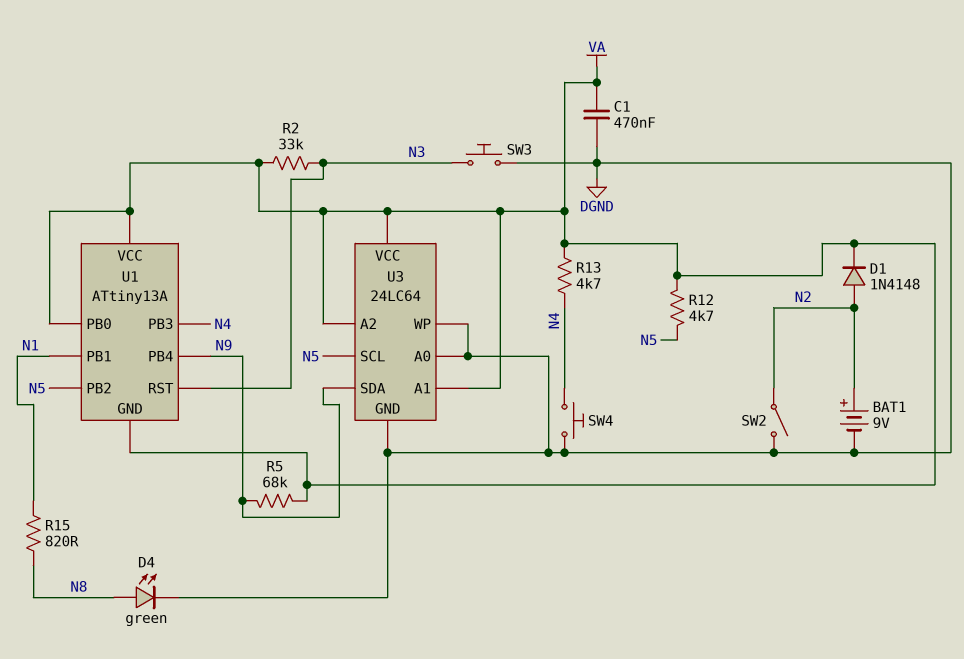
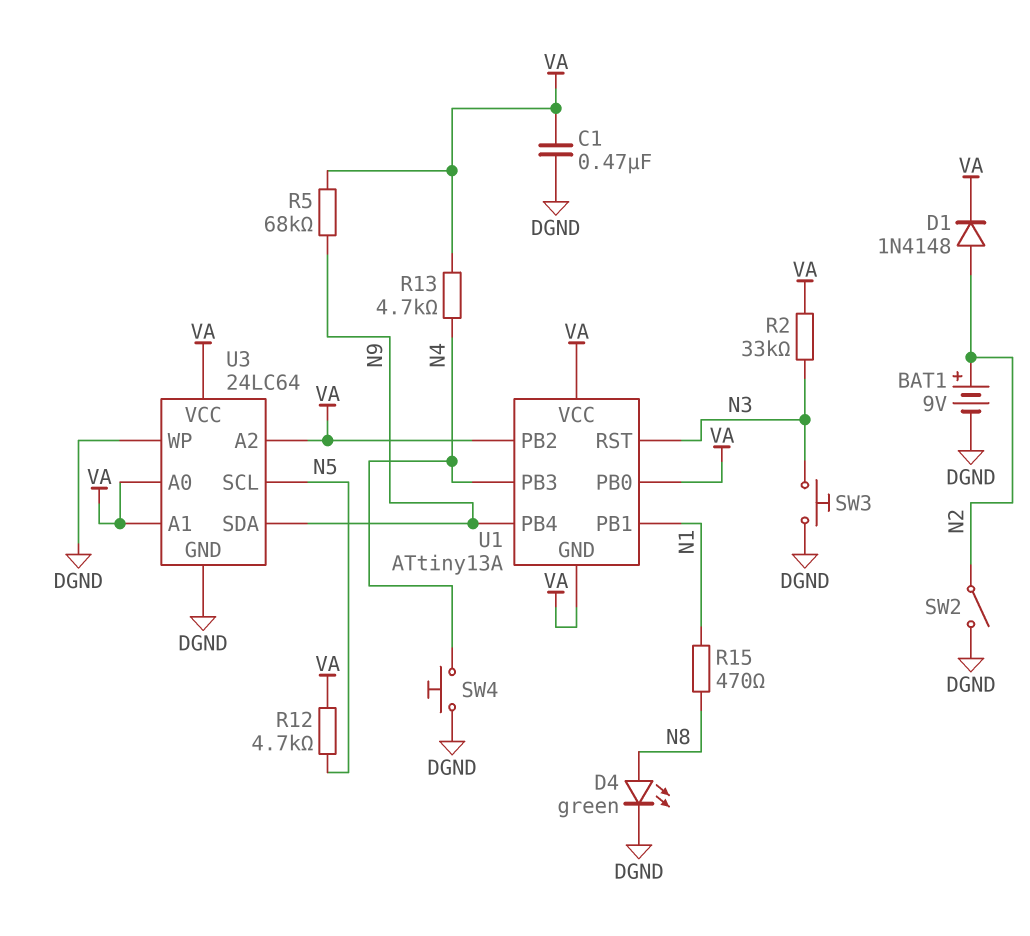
R15: 820 (N1, N8) -> 470 (N1, N8)
U1 pin PB2: N5 -> VA
U3 pin A0: DGND -> VA

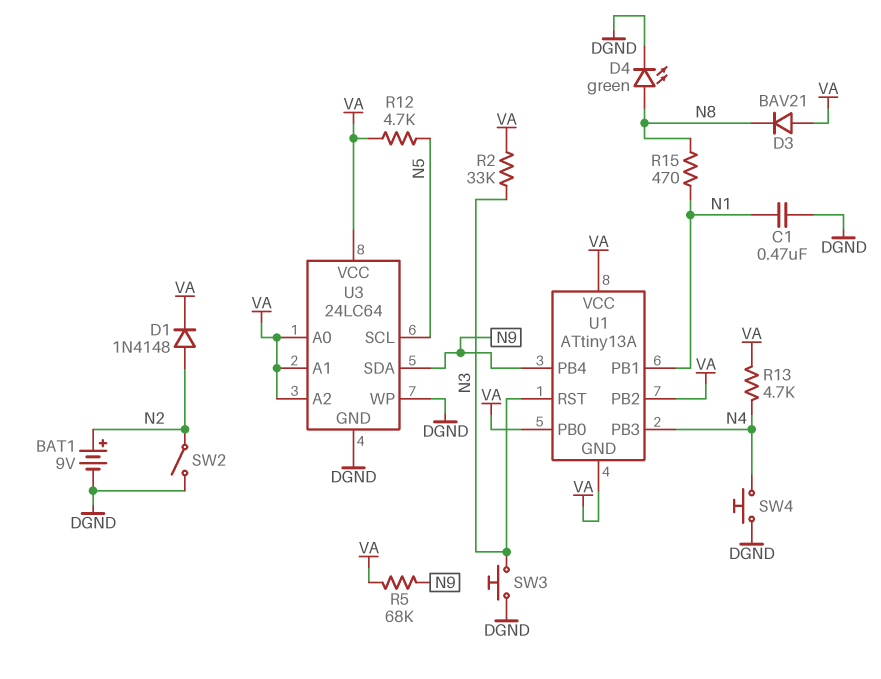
C1: 470nF (DGND, VA) -> 470nF (DGND, N1)
D3: none -> diode BAV21 (A VA, K N8)

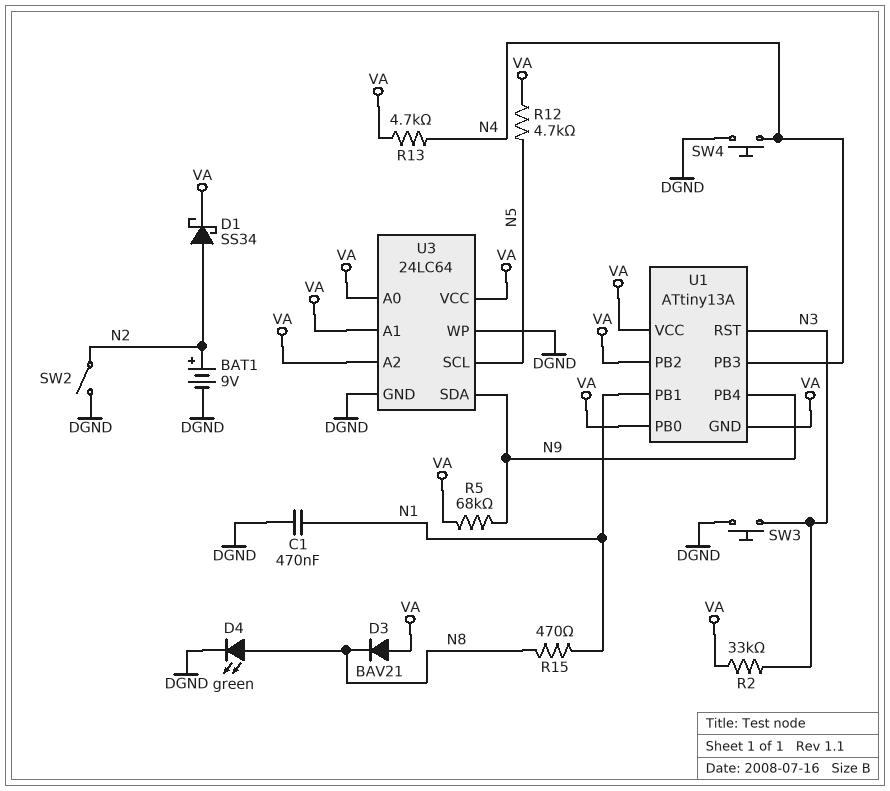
D1: diode 1N4148 (A N2, K VA) -> schottky SS34 (A N2, K VA)

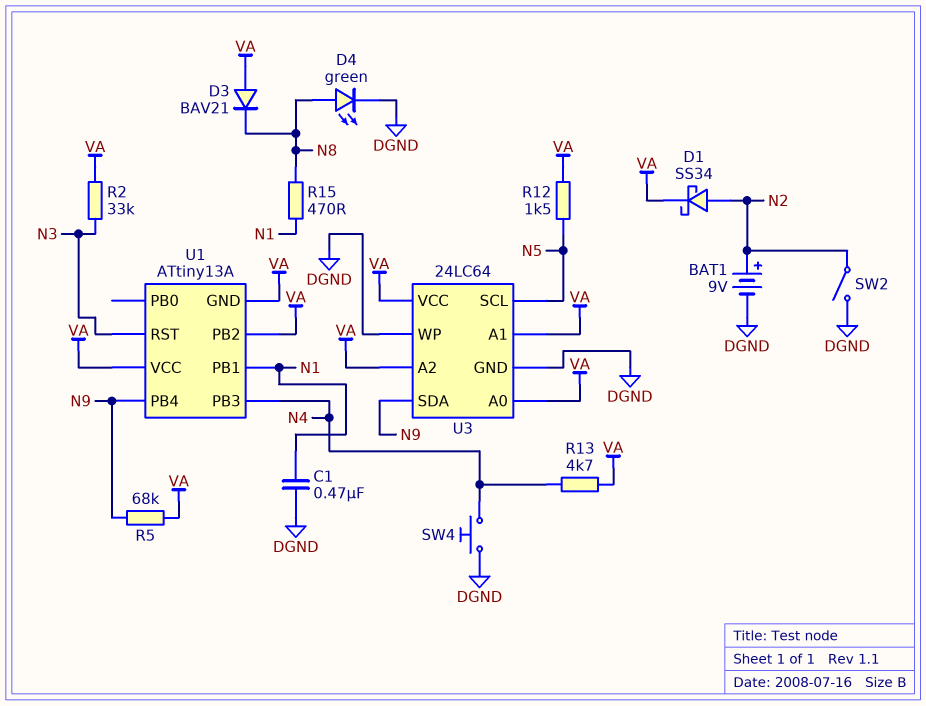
R12: 4.7k (N5, VA) -> 1.5k (N5, VA)
SW3: button (DGND, N3) -> none
U1 pin PB0: VA -> none

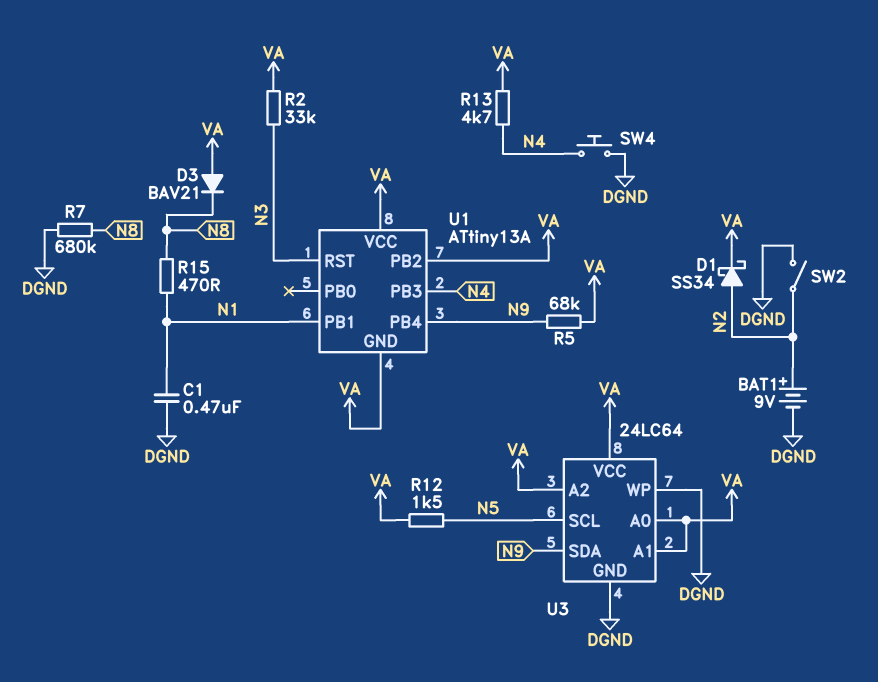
D4: LED green (A N8, K DGND) -> none
R7: none -> 680k (DGND, N8)

